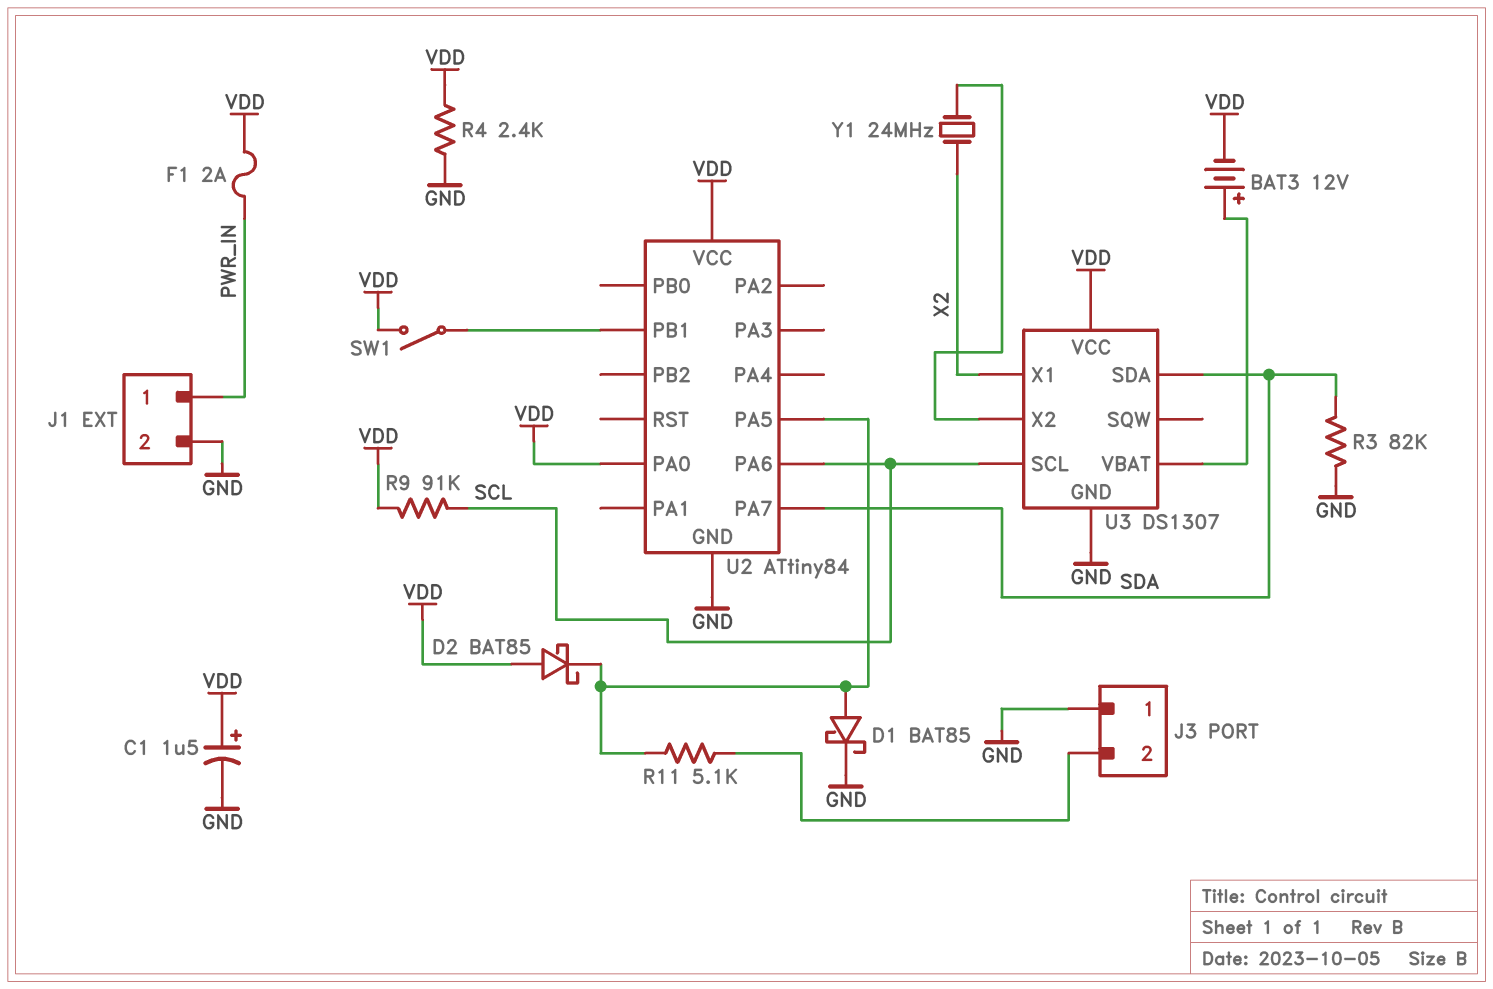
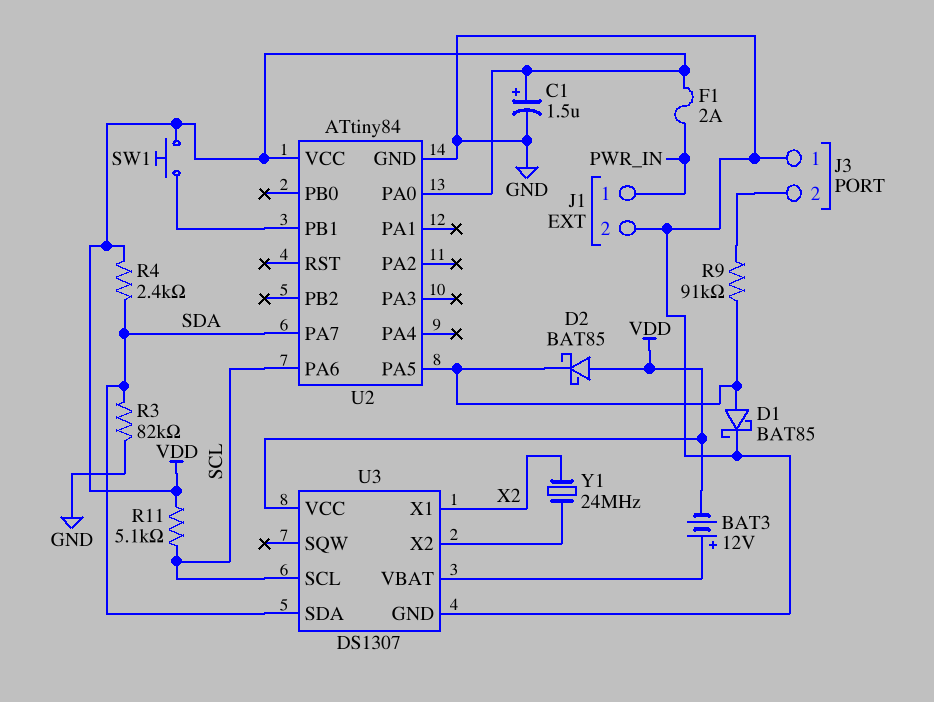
R4: 2.4k (GND, VDD) -> 2.4k (SDA, VDD)
R9: 91k (SCL, VDD) -> 91k (J3/2, U2/PA5)
R11: 5.1k (J3/2, U2/PA5) -> 5.1k (SCL, VDD)
SW1: switch (U2/PB1, VDD) -> button (U2/PB1, VDD)

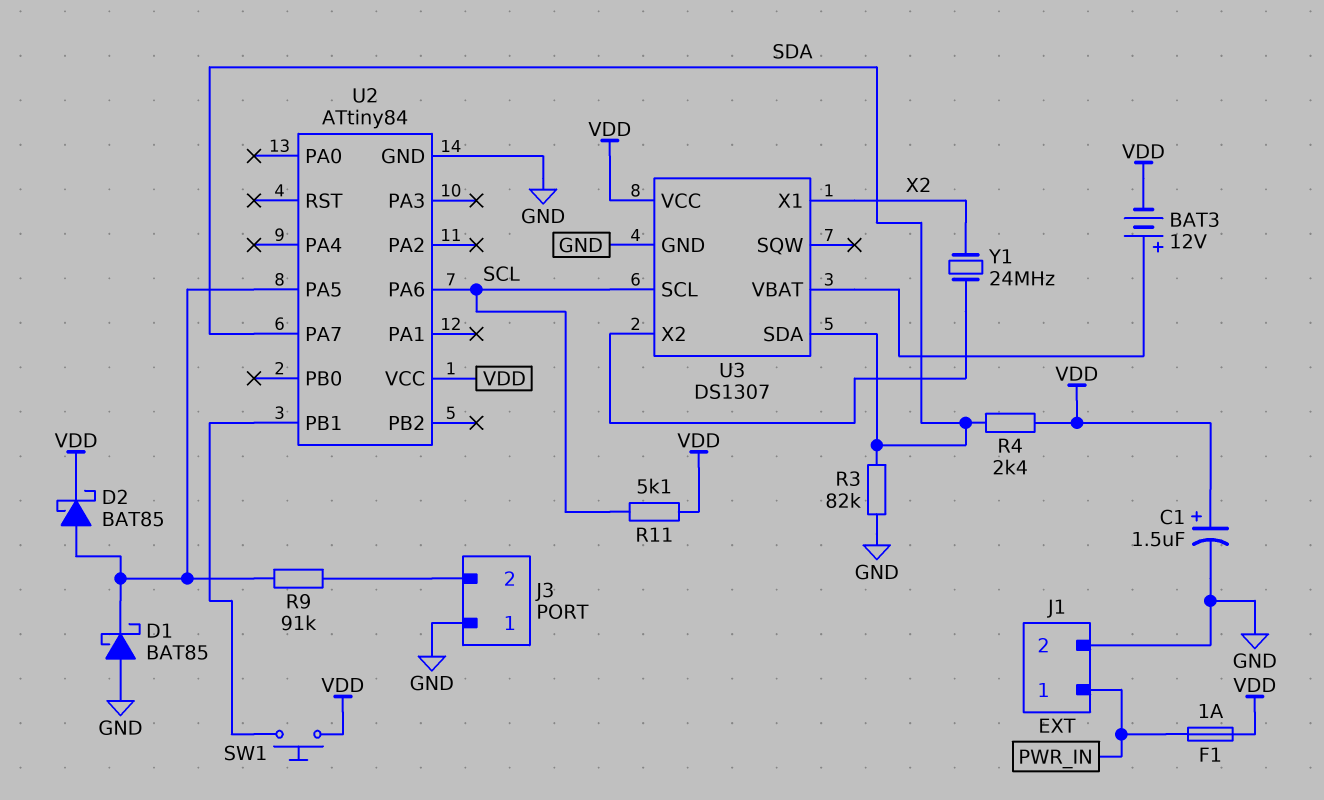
D1: schottky BAT85 (A U2/PA5, K GND) -> schottky BAT85 (A GND, K U2/PA5)
D2: schottky BAT85 (A VDD, K U2/PA5) -> schottky BAT85 (A U2/PA5, K VDD)
F1: 2A (PWR_IN, VDD) -> 1A (PWR_IN, VDD)
U2 pin PA0: VDD -> none

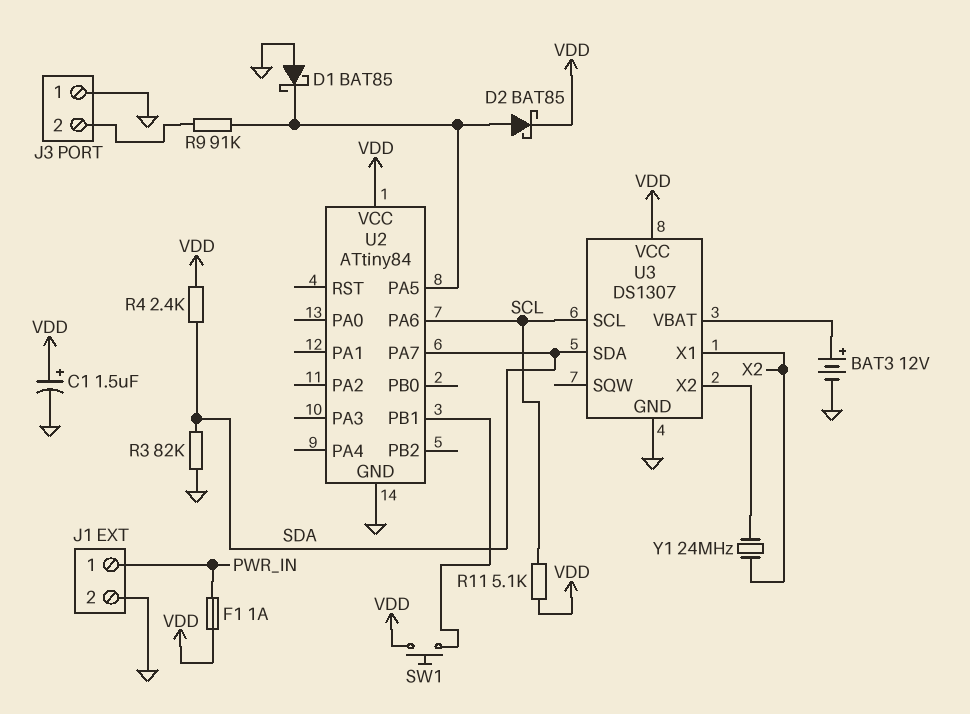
BAT3: 12V (plus U3/VBAT, minus VDD) -> 12V (plus U3/VBAT, minus GND)

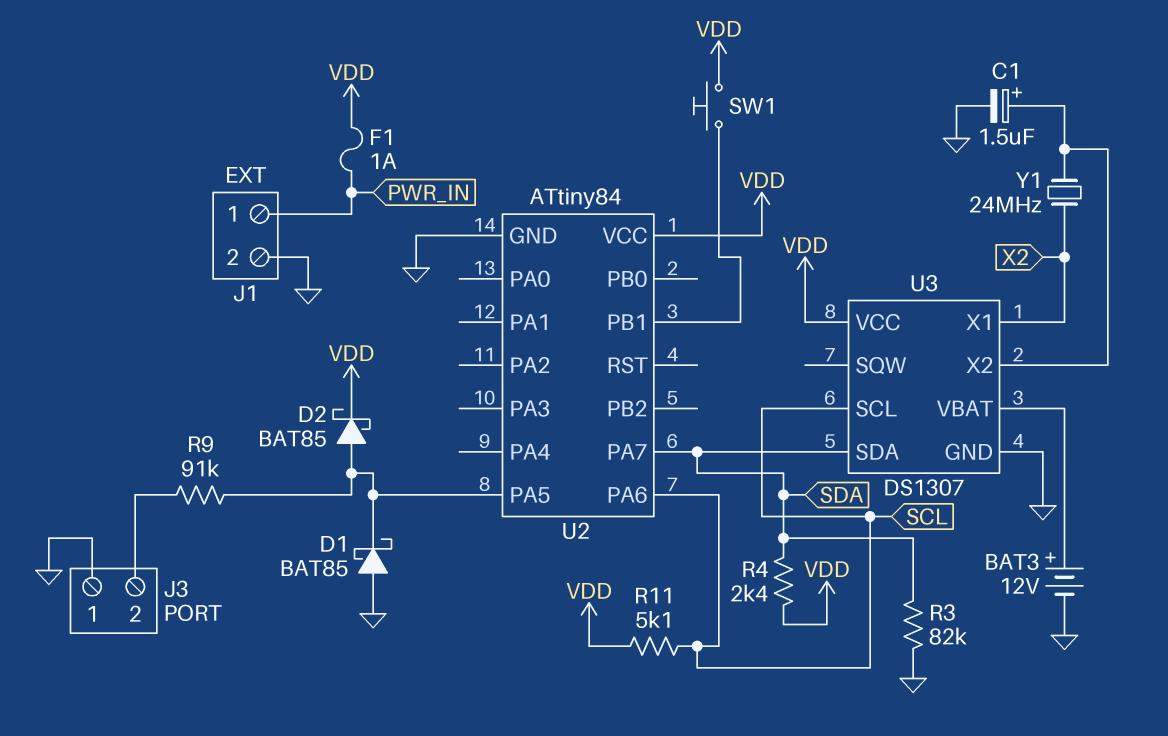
C1: 1.5uF (plus VDD, minus GND) -> 1.5uF (plus U3/X2, minus GND)

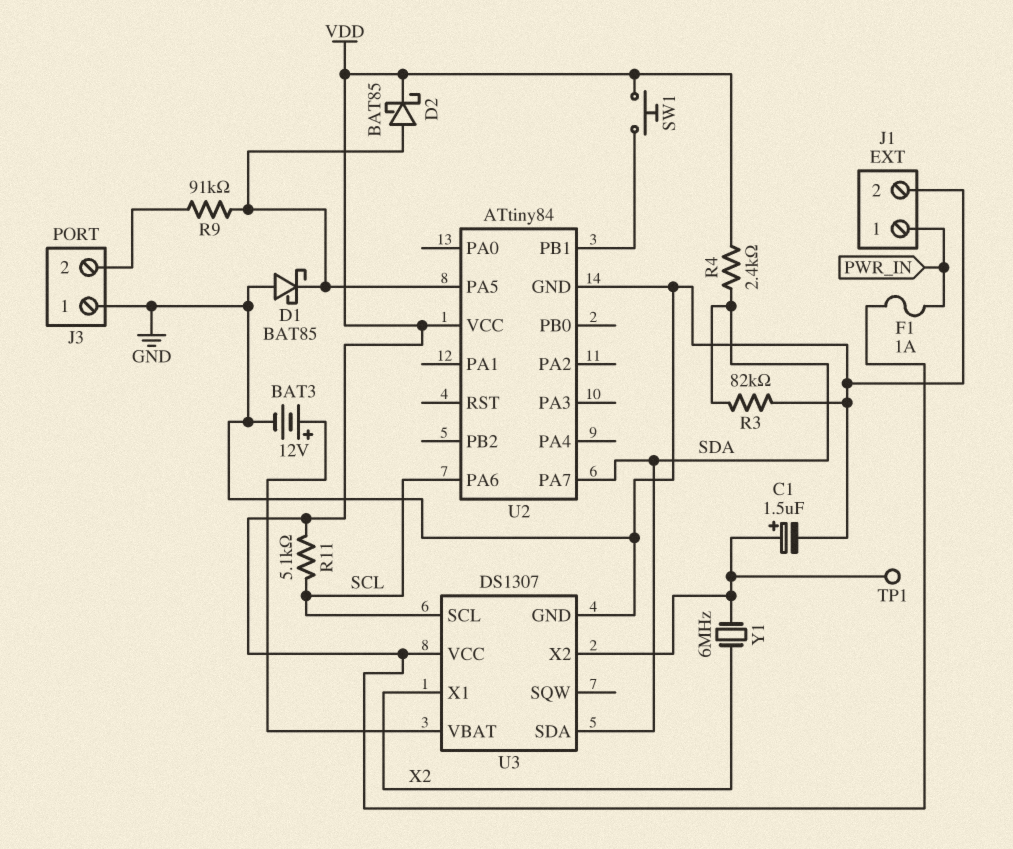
TP1: none -> test point (U3/X2)
Y1: 24MHz (U3/X2, X2) -> 6MHz (U3/X2, X2)

